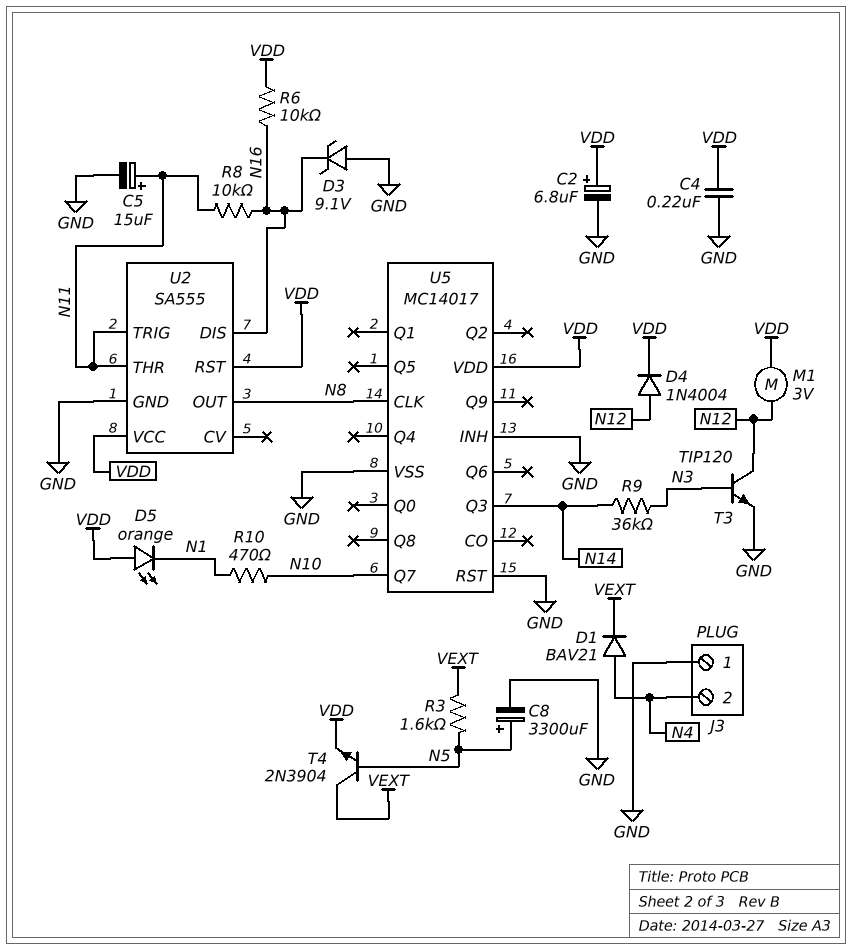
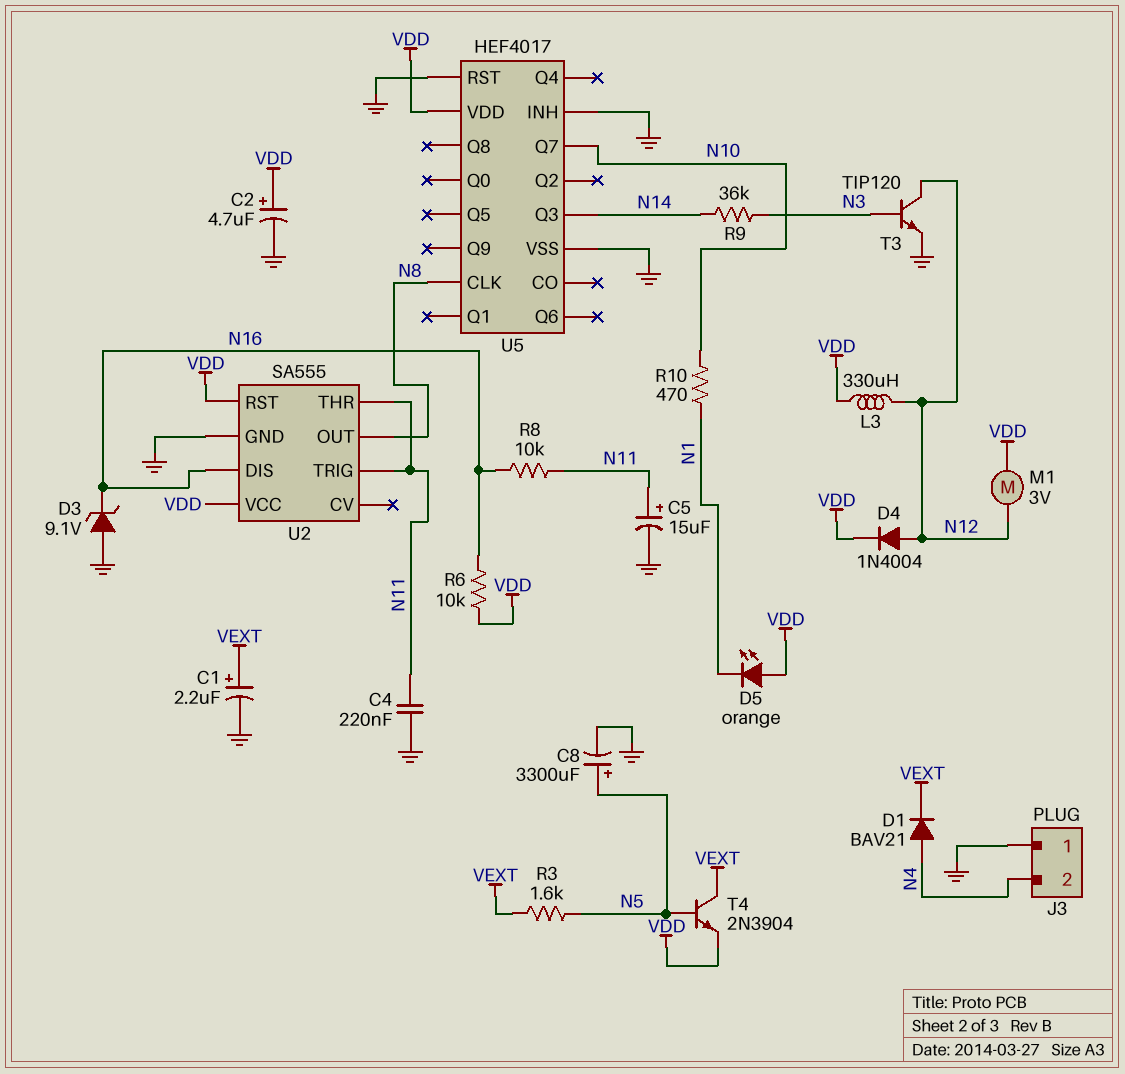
C1: none -> 2.2uF (plus VEXT, minus GND)
C2: 6.8uF (plus VDD, minus GND) -> 4.7uF (plus VDD, minus GND)
C4: 220nF (GND, VDD) -> 220nF (GND, N11)
L3: none -> 330uH (N12, VDD)
U5: MC14017 -> HEF4017

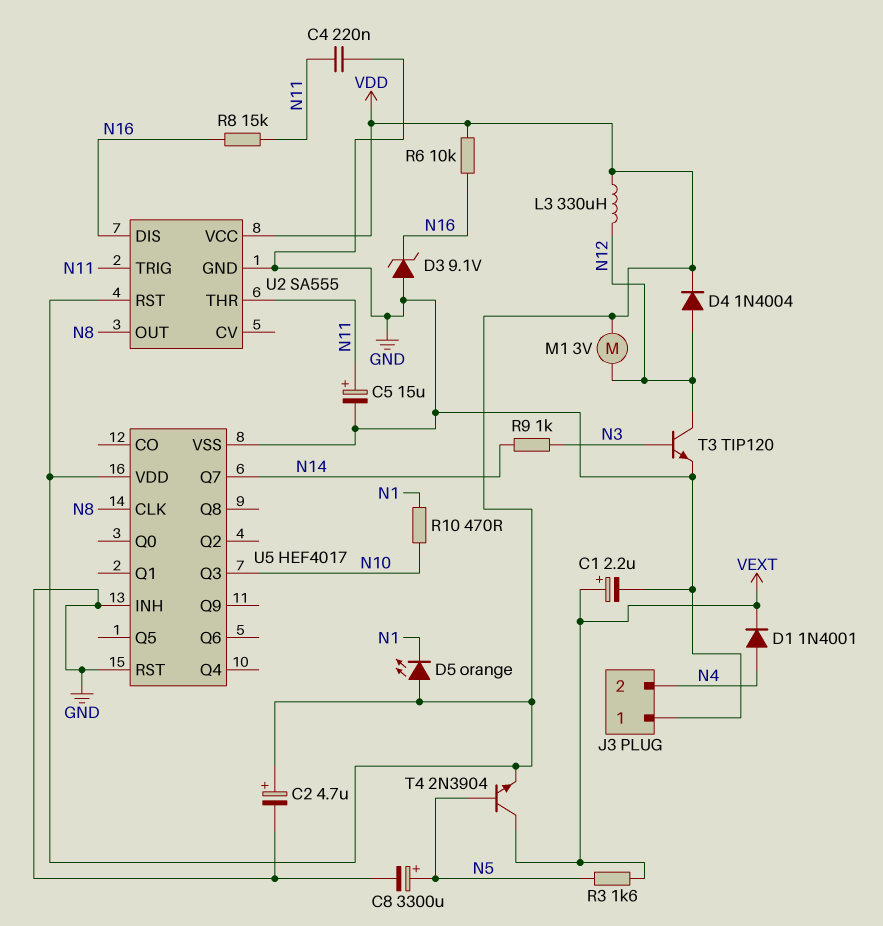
D1: diode BAV21 (A N4, K VEXT) -> diode 1N4001 (A N4, K VEXT)
R8: 10k (N11, N16) -> 15k (N11, N16)
R9: 36k (N3, N14) -> 1k (N3, N14)
U5 pin Q3: N14 -> N10
U5 pin Q7: N10 -> N14

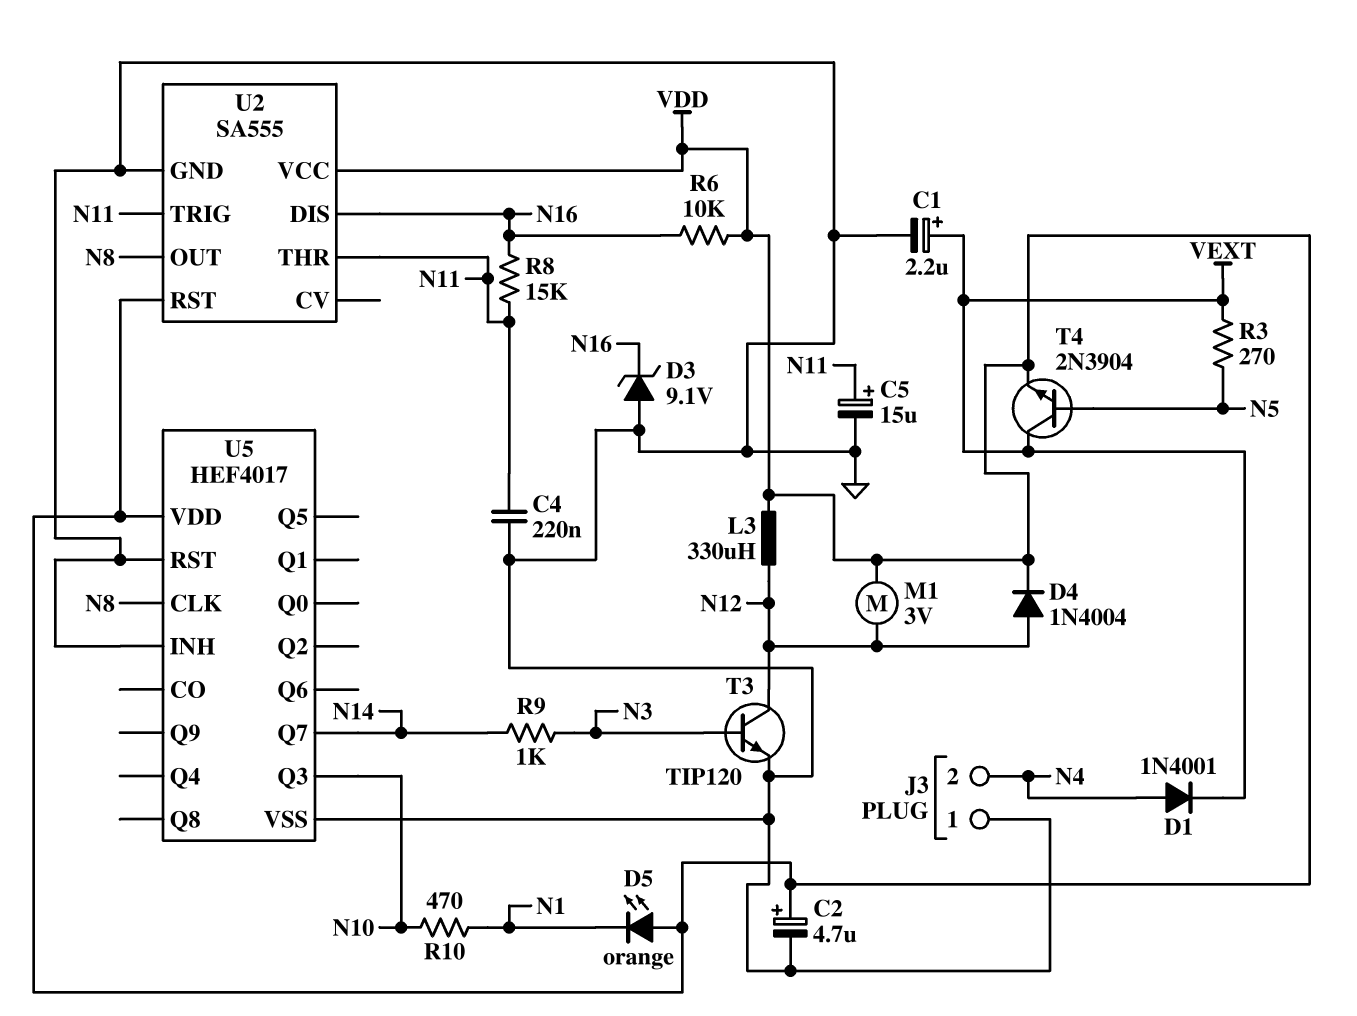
C8: 3300uF (plus N5, minus GND) -> none
R3: 1.6k (N5, VEXT) -> 270 (N5, VEXT)

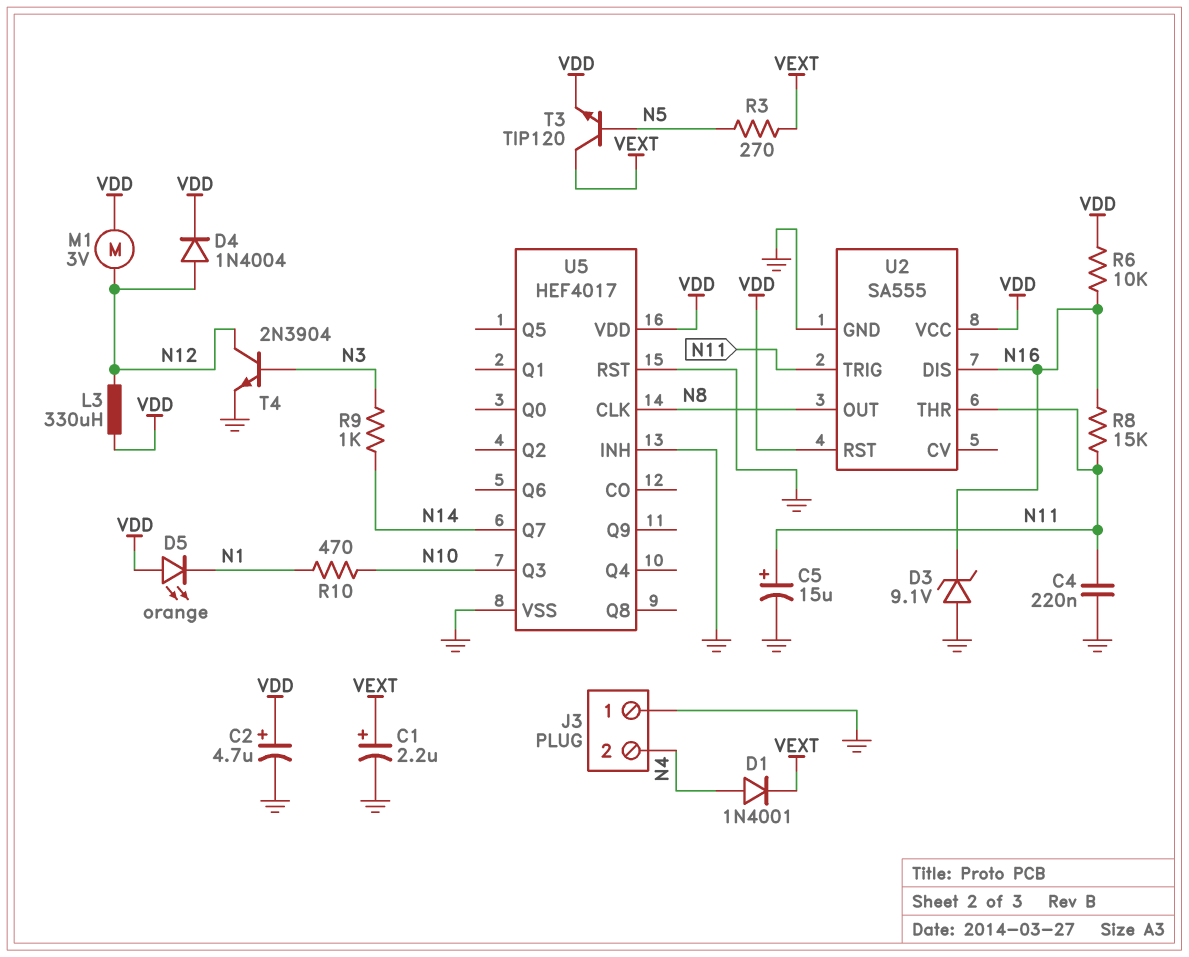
T3: NPN TIP120 (B N3, C N12, E GND) -> NPN TIP120 (B N5, C VEXT, E VDD)
T4: NPN 2N3904 (B N5, C VEXT, E VDD) -> NPN 2N3904 (B N3, C N12, E GND)

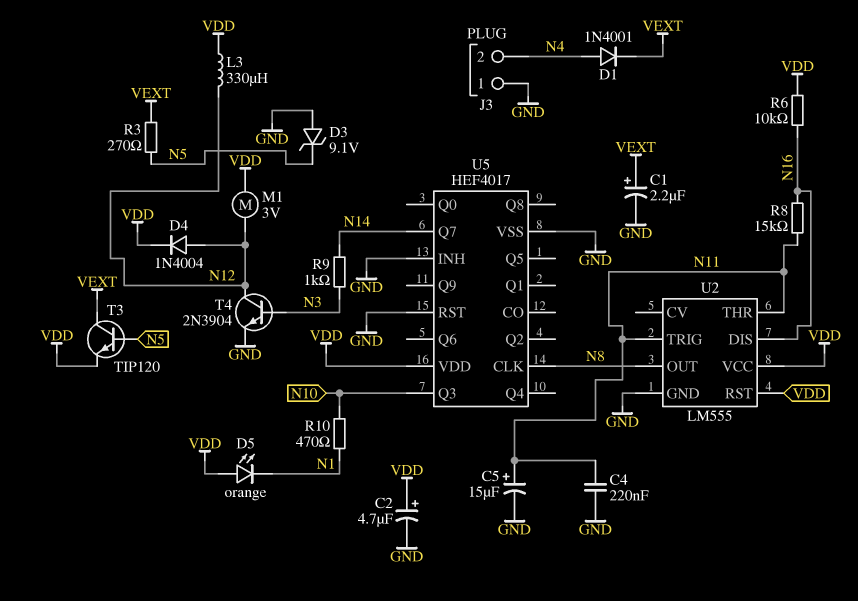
D3: zener 9.1V (A GND, K N16) -> zener 9.1V (A GND, K N5)
U2: SA555 -> LM555

